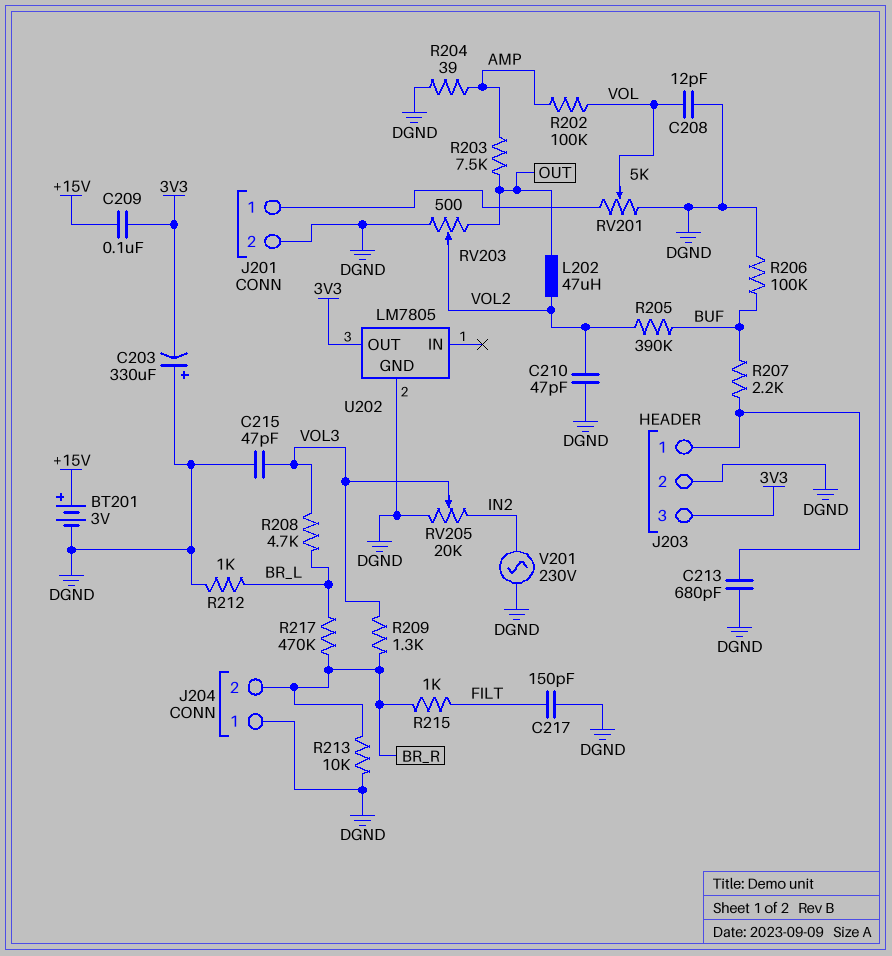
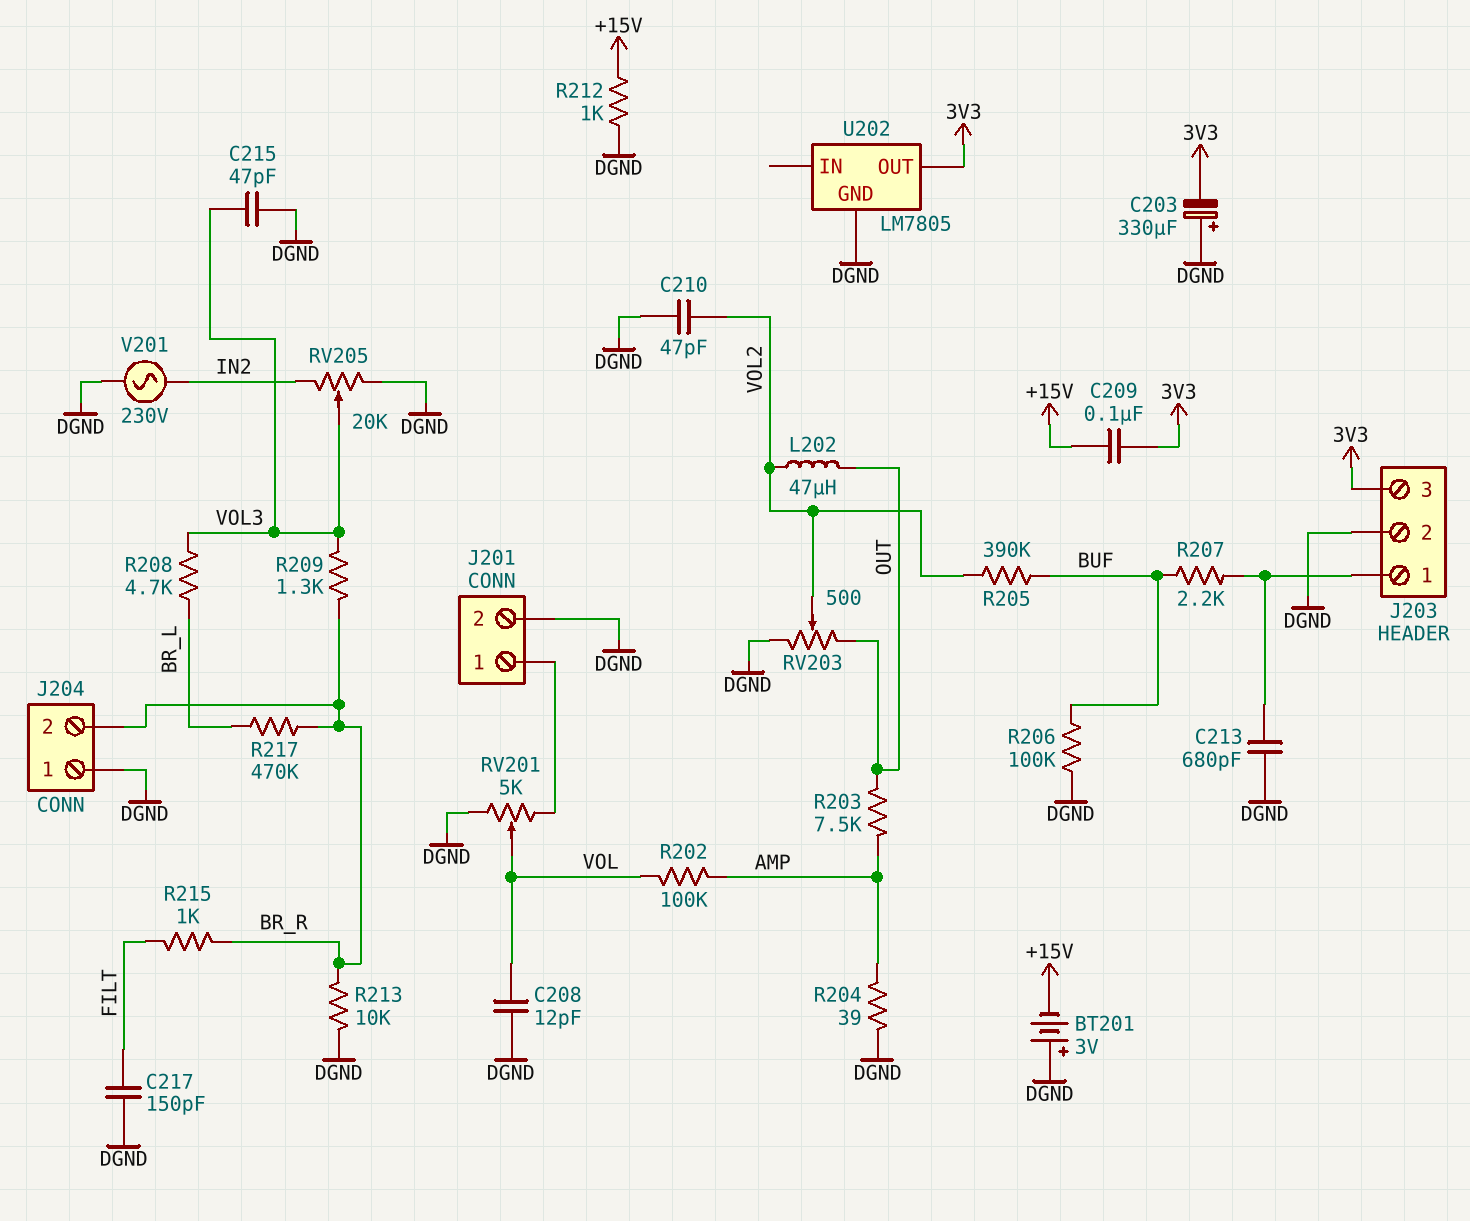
BT201: 3V (plus +15V, minus DGND) -> 3V (plus DGND, minus +15V)
R212: 1k (BR_L, DGND) -> 1k (+15V, DGND)

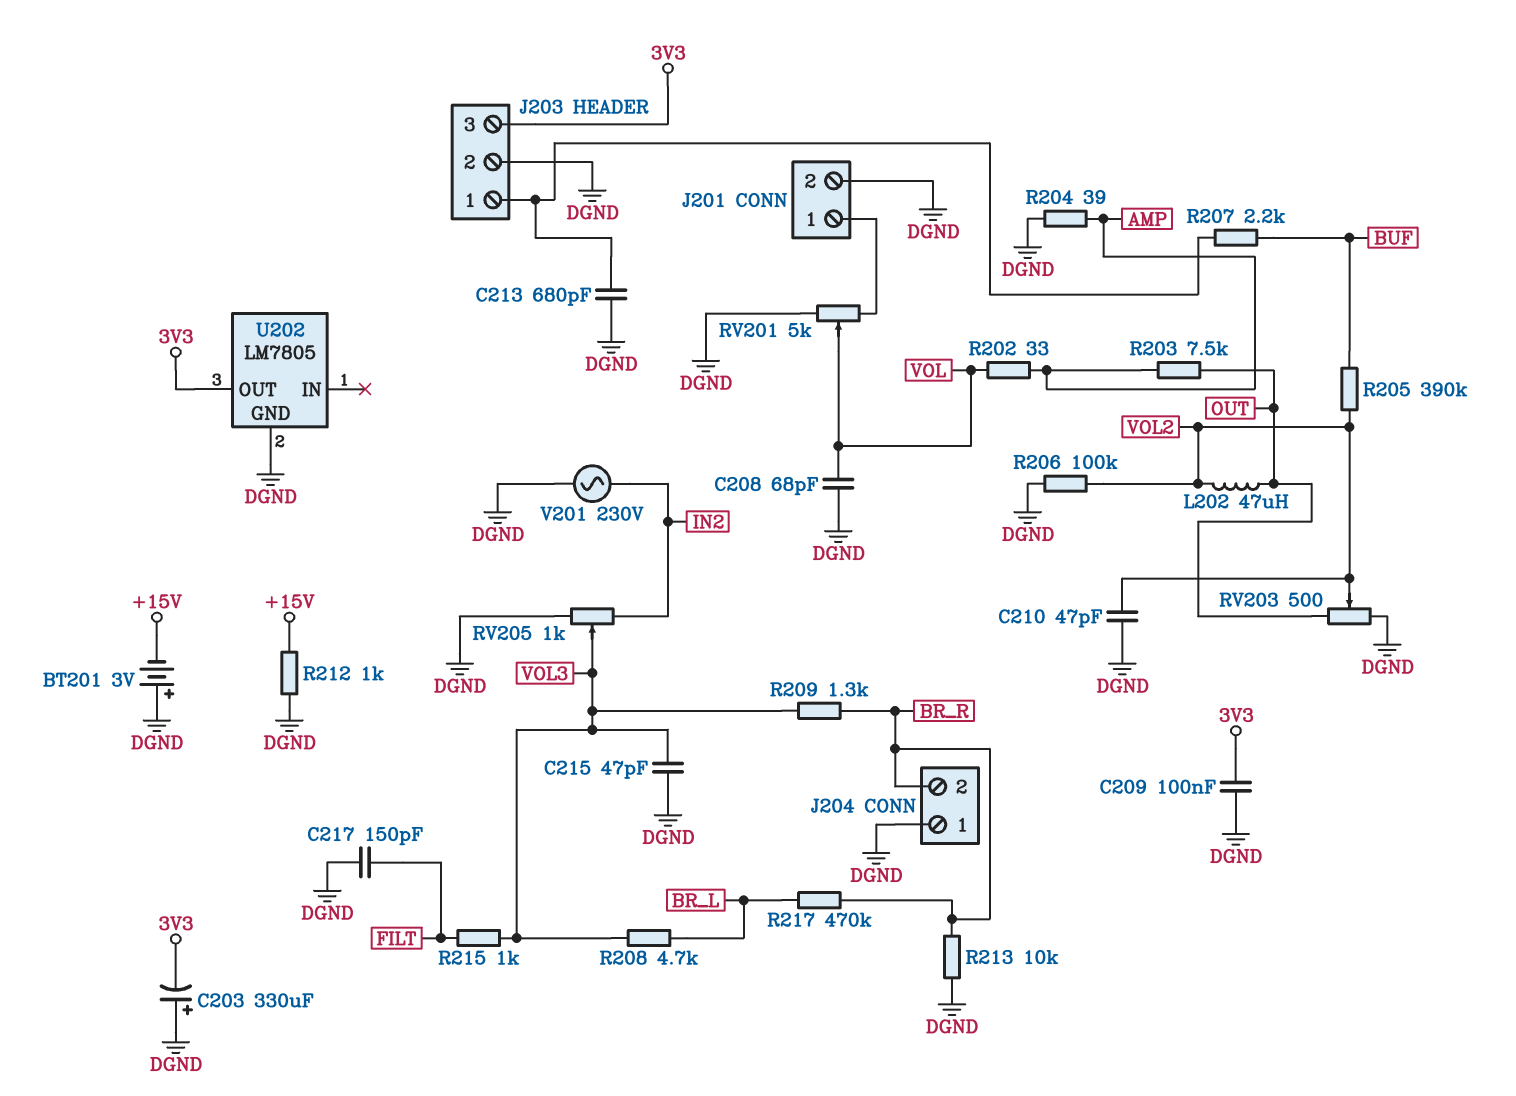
C208: 12pF (DGND, VOL) -> 68pF (DGND, VOL)
C209: 100nF (+15V, 3V3) -> 100nF (3V3, DGND)
R202: 100k (AMP, VOL) -> 33 (AMP, VOL)
R206: 100k (BUF, DGND) -> 100k (DGND, VOL2)
R215: 1k (BR_R, FILT) -> 1k (FILT, VOL3)
RV205: 20k (DGND, IN2, wiper VOL3) -> 1k (DGND, IN2, wiper VOL3)

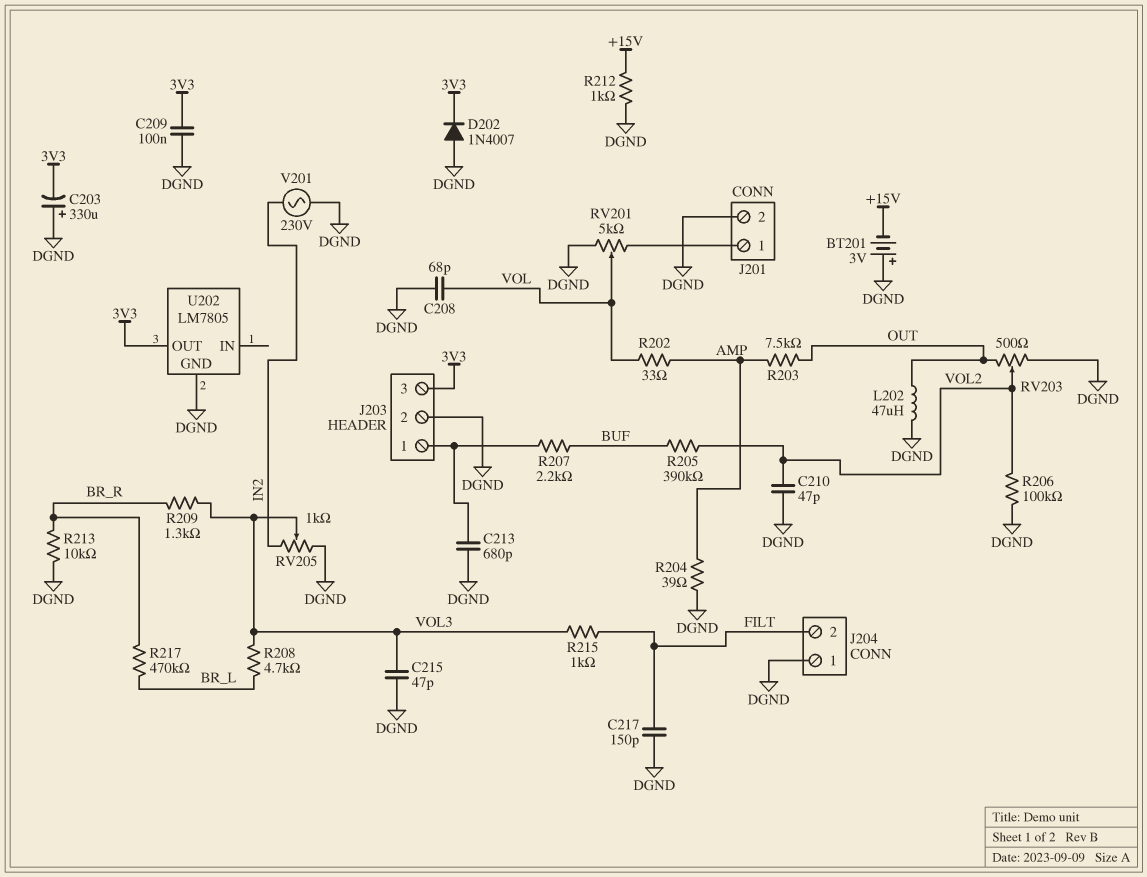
D202: none -> diode 1N4007 (A DGND, K 3V3)
J204 pin 2: BR_R -> FILT
L202: 47uH (OUT, VOL2) -> 47uH (DGND, OUT)

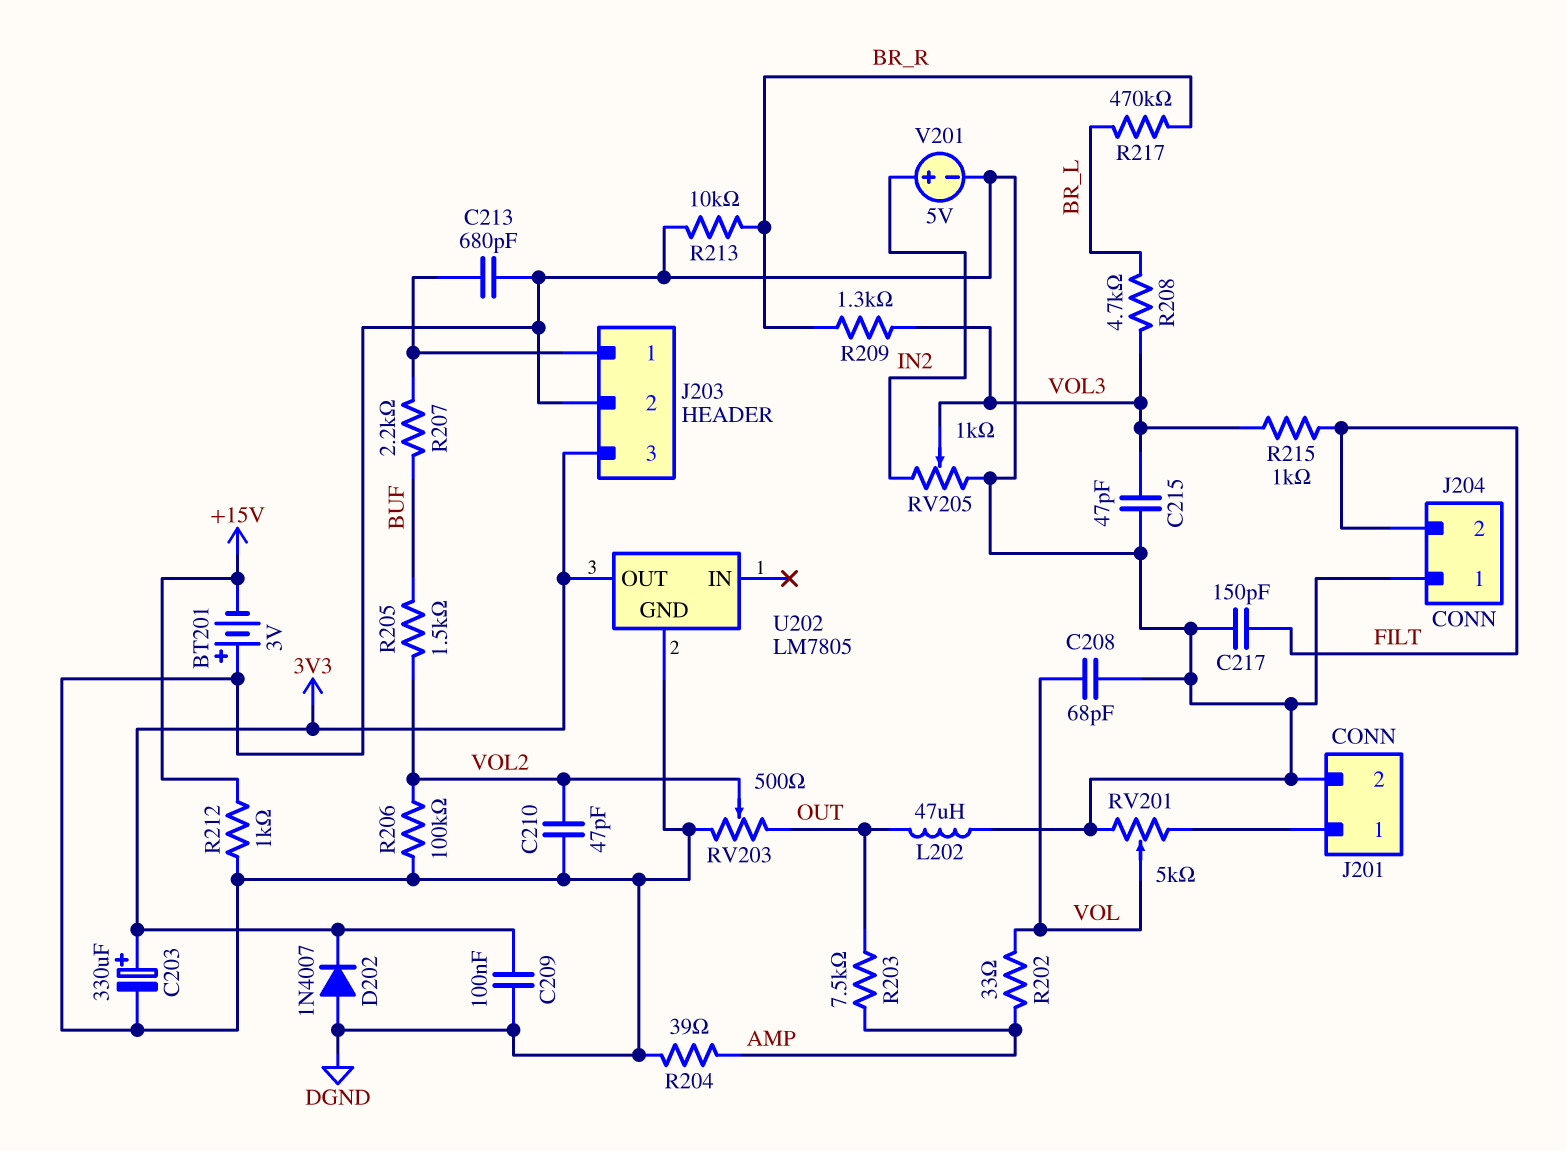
C203: 330uF (plus DGND, minus 3V3) -> 330uF (plus 3V3, minus DGND)
R205: 390k (BUF, VOL2) -> 1.5k (BUF, VOL2)
V201: AC 230V (DGND, IN2) -> 5V (plus IN2, minus DGND)

